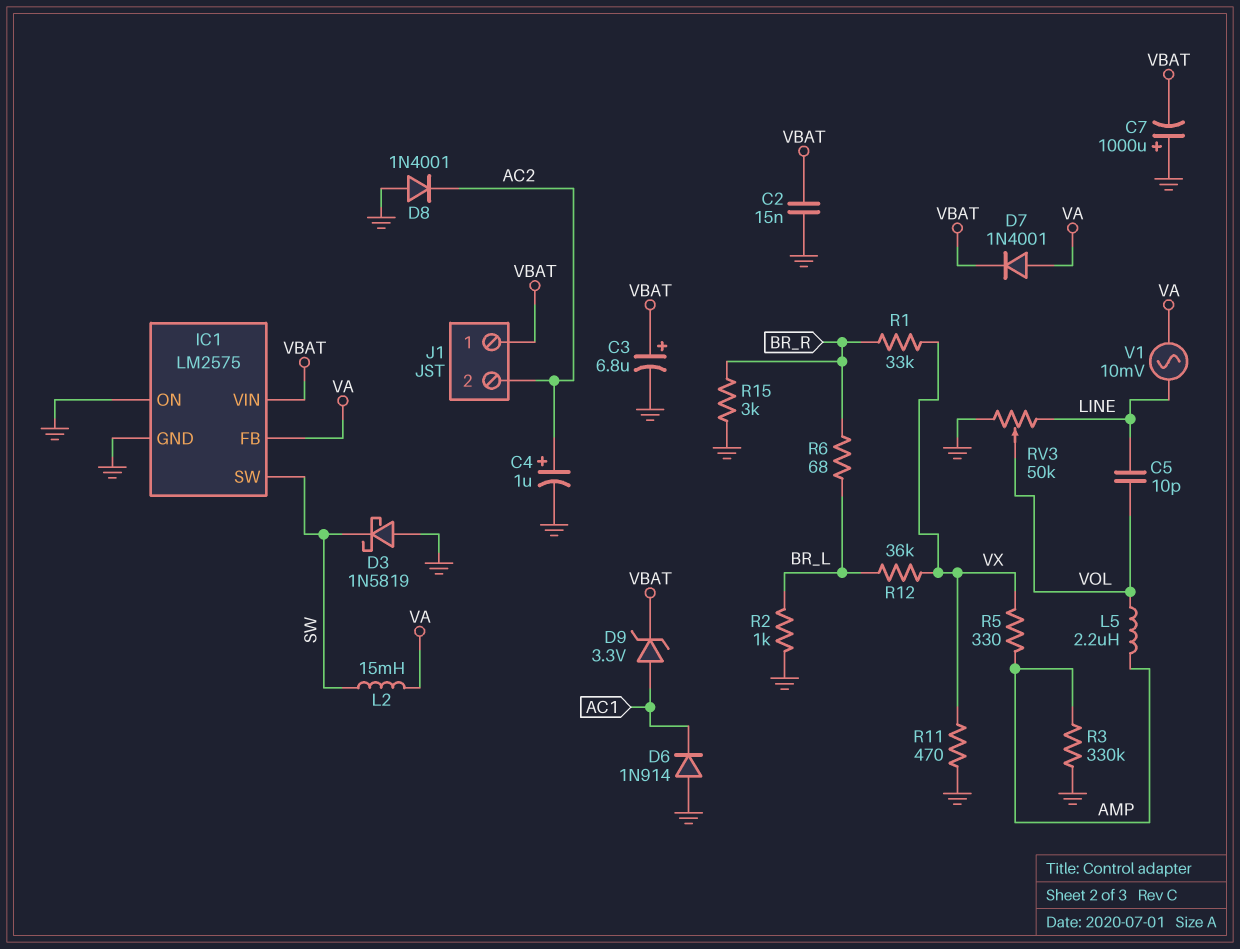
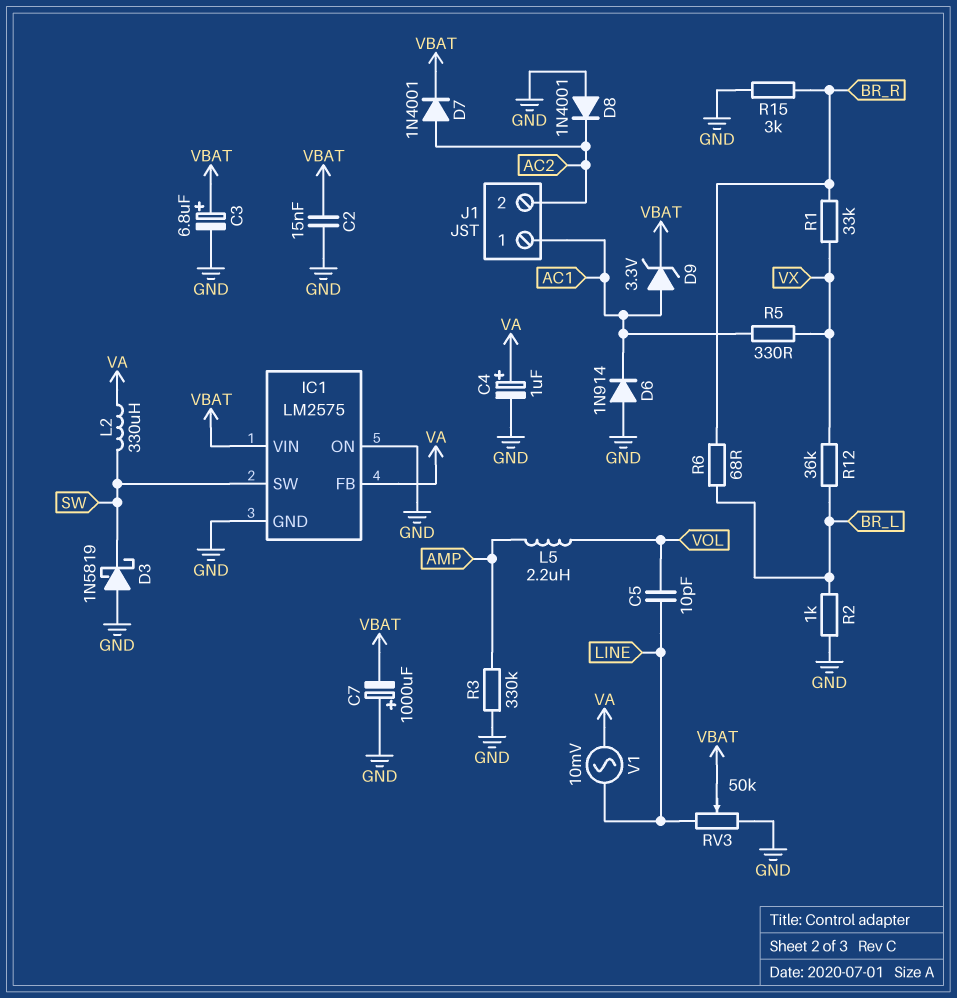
C4: 1uF (plus AC2, minus GND) -> 1uF (plus VA, minus GND)
D7: diode 1N4001 (A VA, K VBAT) -> diode 1N4001 (A AC2, K VBAT)
J1 pin 1: VBAT -> AC1
L2: 15mH (SW, VA) -> 330uH (SW, VA)
R5: 330 (AMP, VX) -> 330 (AC1, VX)
R11: 470 (GND, VX) -> none
RV3: 50k (GND, LINE, wiper VOL) -> 50k (GND, LINE, wiper VBAT)

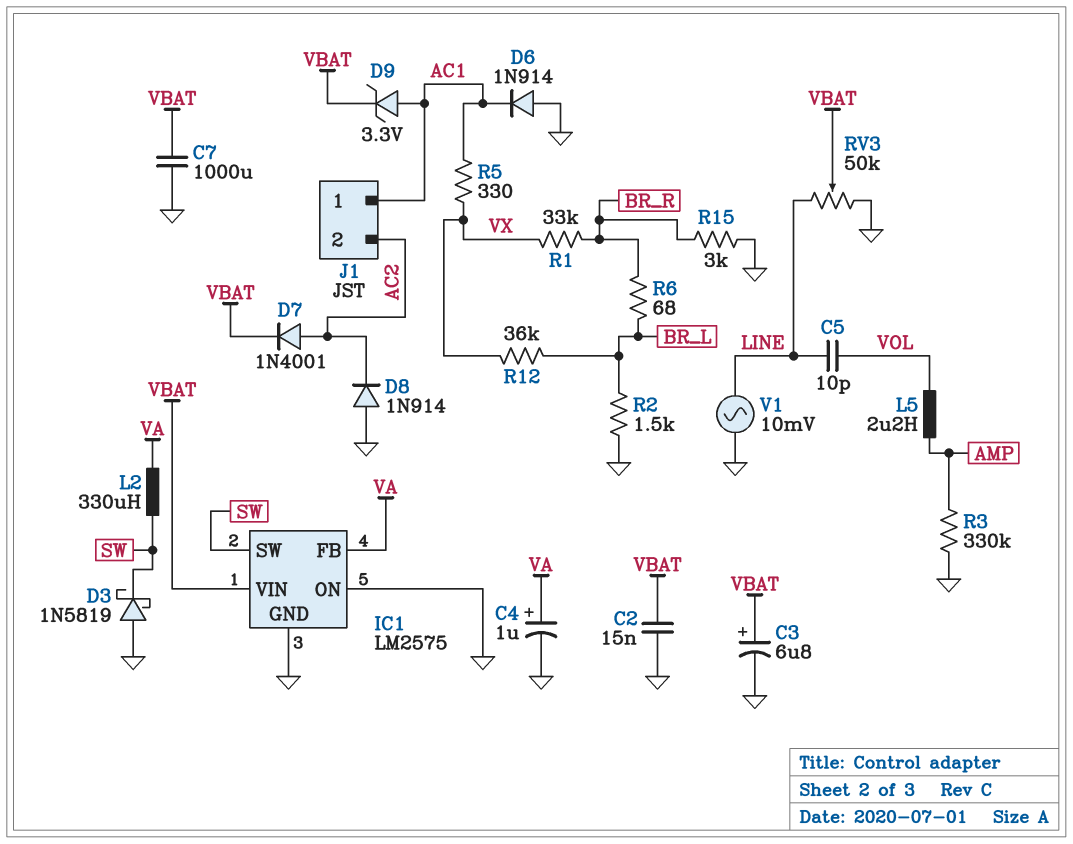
C7: 1000uF (plus GND, minus VBAT) -> 1000uF (GND, VBAT)
D8: diode 1N4001 (A GND, K AC2) -> diode 1N914 (A GND, K AC2)
R2: 1k (BR_L, GND) -> 1.5k (BR_L, GND)
V1: AC 10mV (LINE, VA) -> AC 10mV (GND, LINE)

